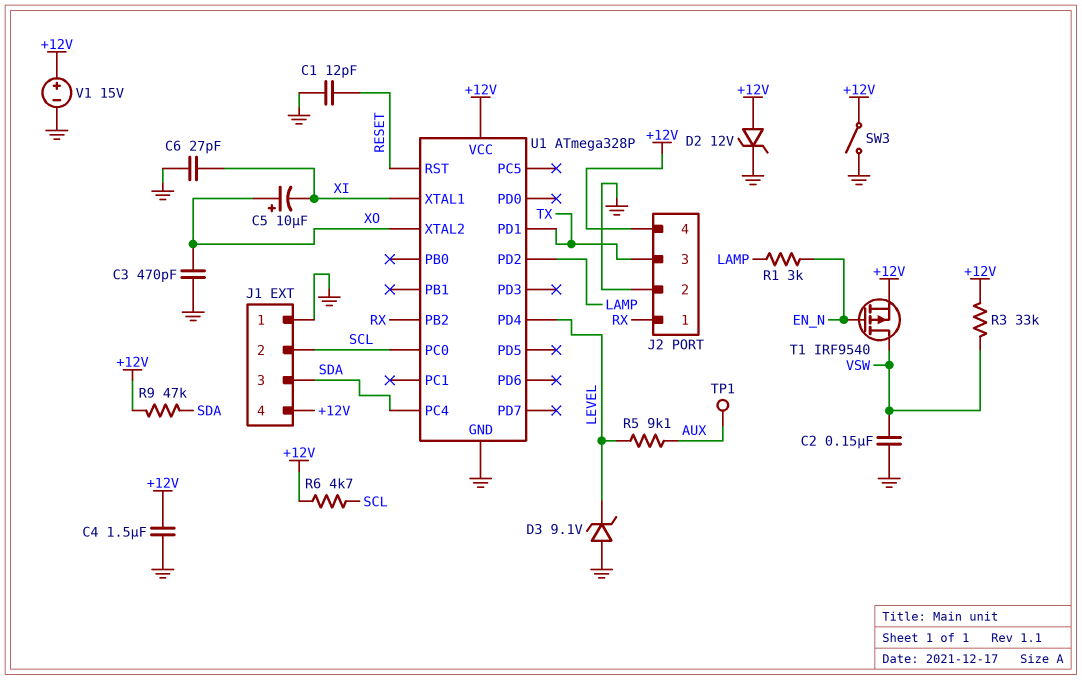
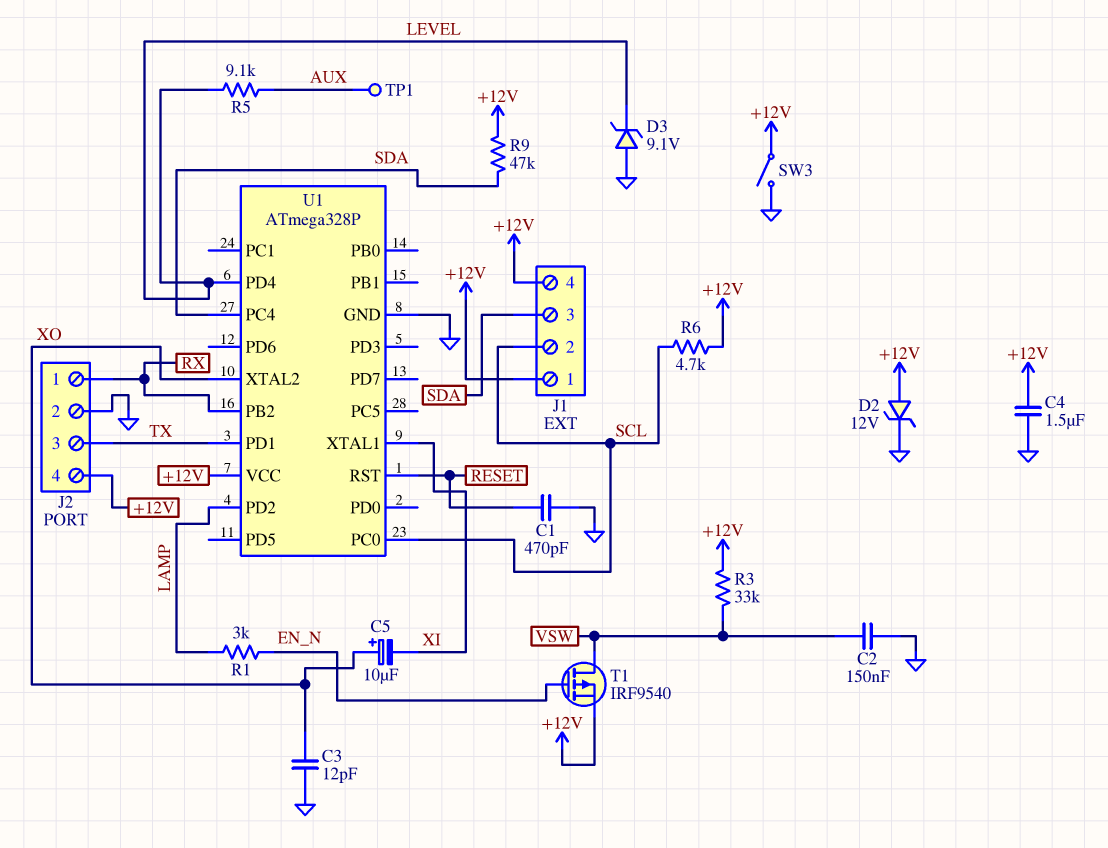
C1: 12pF (GND, RESET) -> 470pF (GND, RESET)
C3: 470pF (GND, XO) -> 12pF (GND, XO)
C6: 27pF (GND, XI) -> none
J1 pin 1: GND -> +12V
V1: 15V (plus +12V, minus GND) -> none

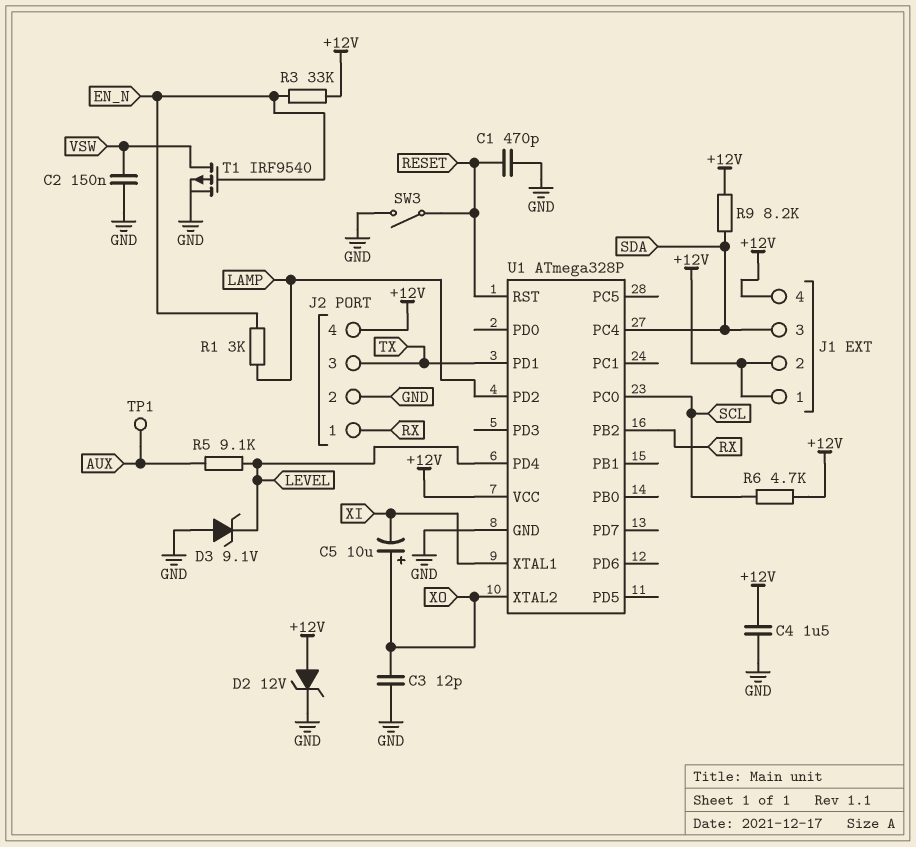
J1 pin 2: SCL -> +12V
R3: 33k (+12V, VSW) -> 33k (+12V, EN_N)
R9: 47k (+12V, SDA) -> 8.2k (+12V, SDA)
SW3: switch (+12V, GND) -> switch (GND, RESET)
T1: PMOS IRF9540 (G EN_N, D VSW, S +12V) -> PMOS IRF9540 (G EN_N, D VSW, S GND)

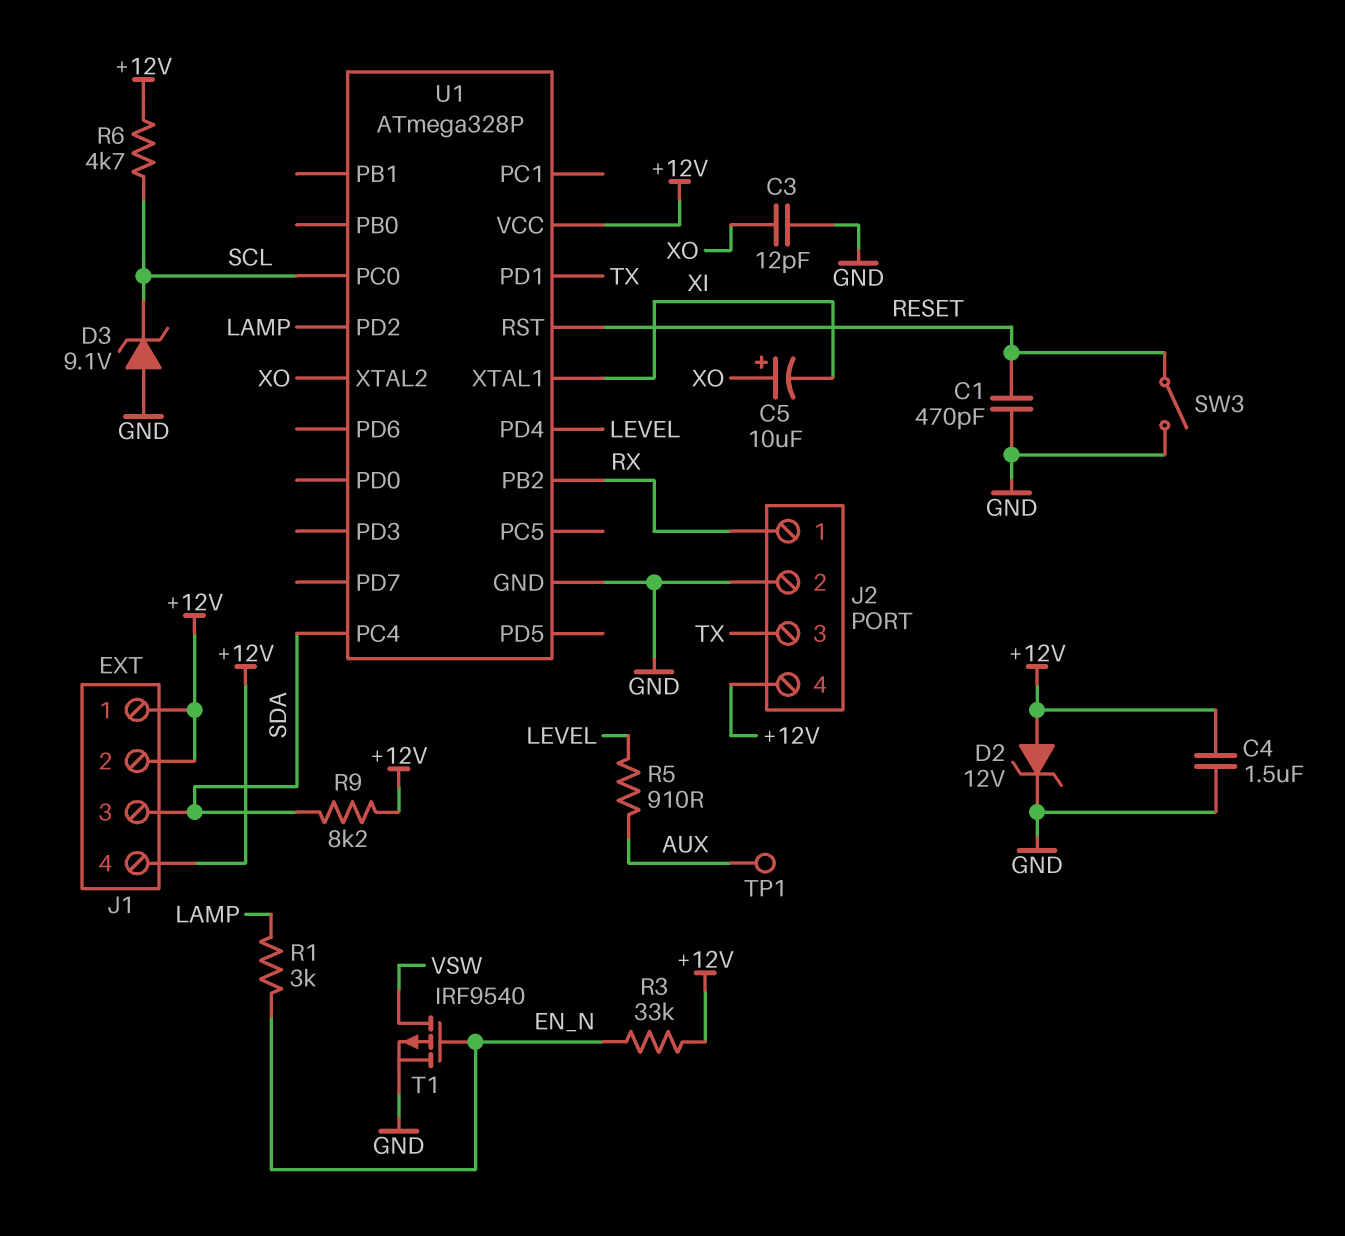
C2: 150nF (GND, VSW) -> none
D3: zener 9.1V (A GND, K LEVEL) -> zener 9.1V (A GND, K SCL)
R5: 9.1k (AUX, LEVEL) -> 910 (AUX, LEVEL)

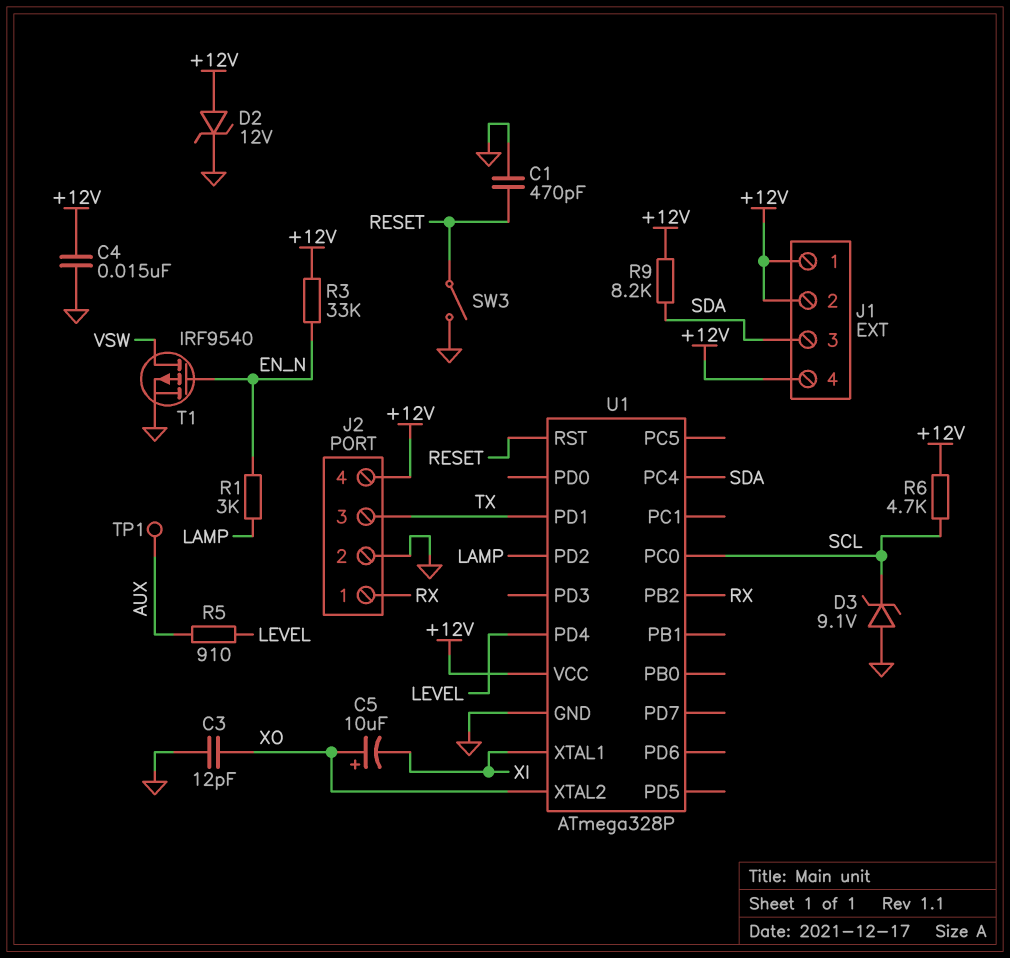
C4: 1.5uF (+12V, GND) -> 15nF (+12V, GND)

